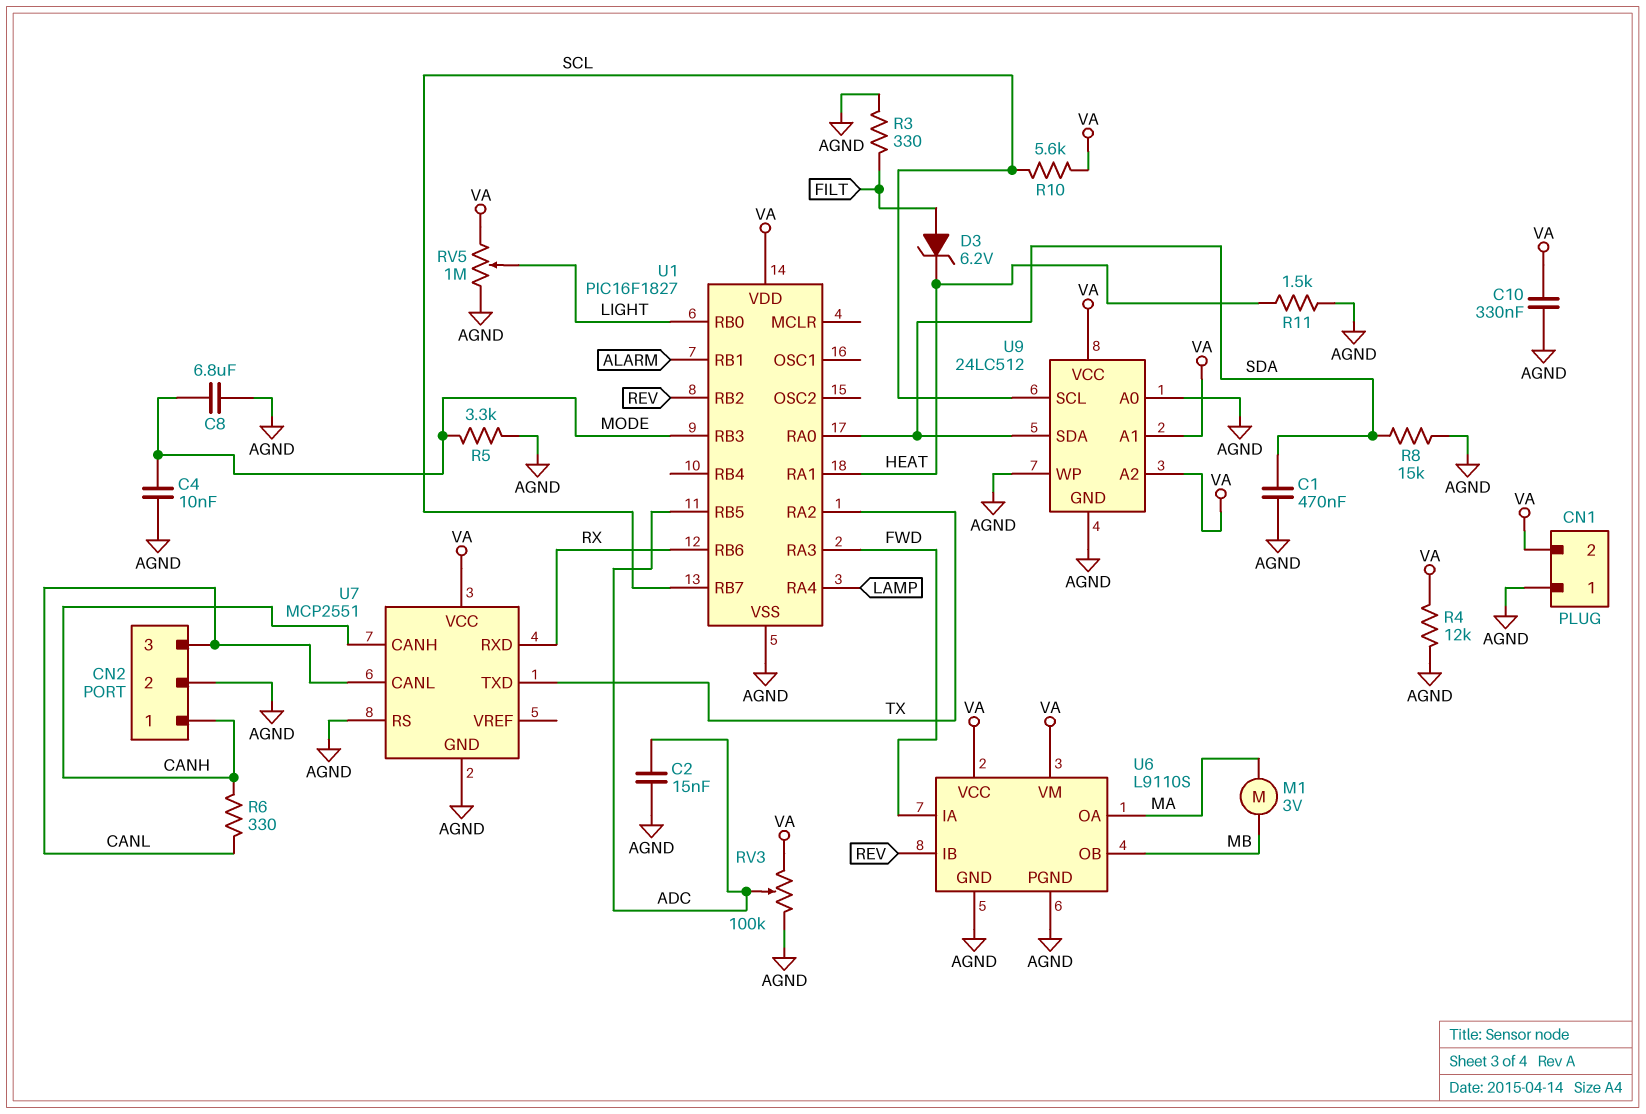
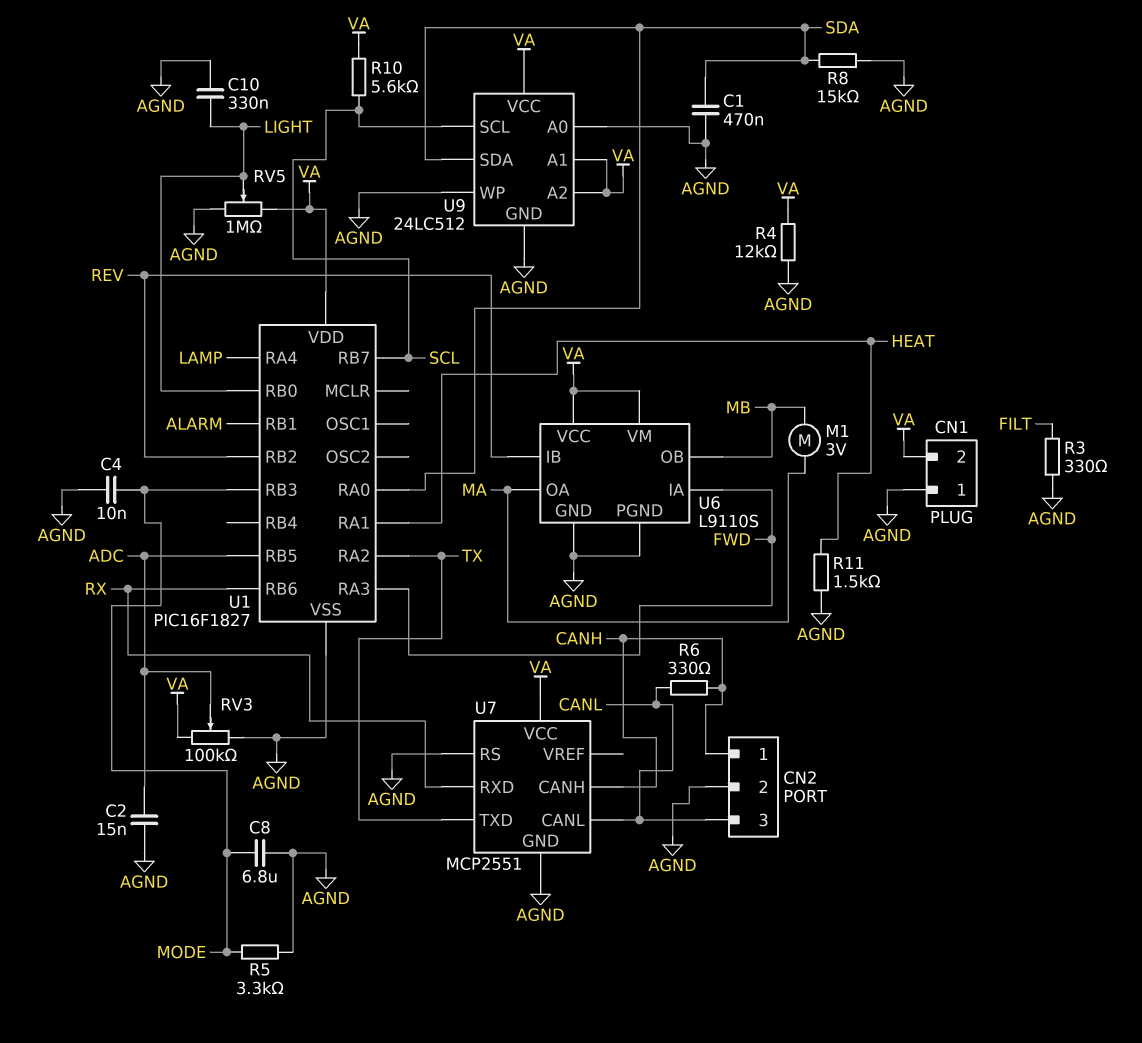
C10: 330nF (AGND, VA) -> 330nF (AGND, LIGHT)
D3: zener 6.2V (A FILT, K HEAT) -> none

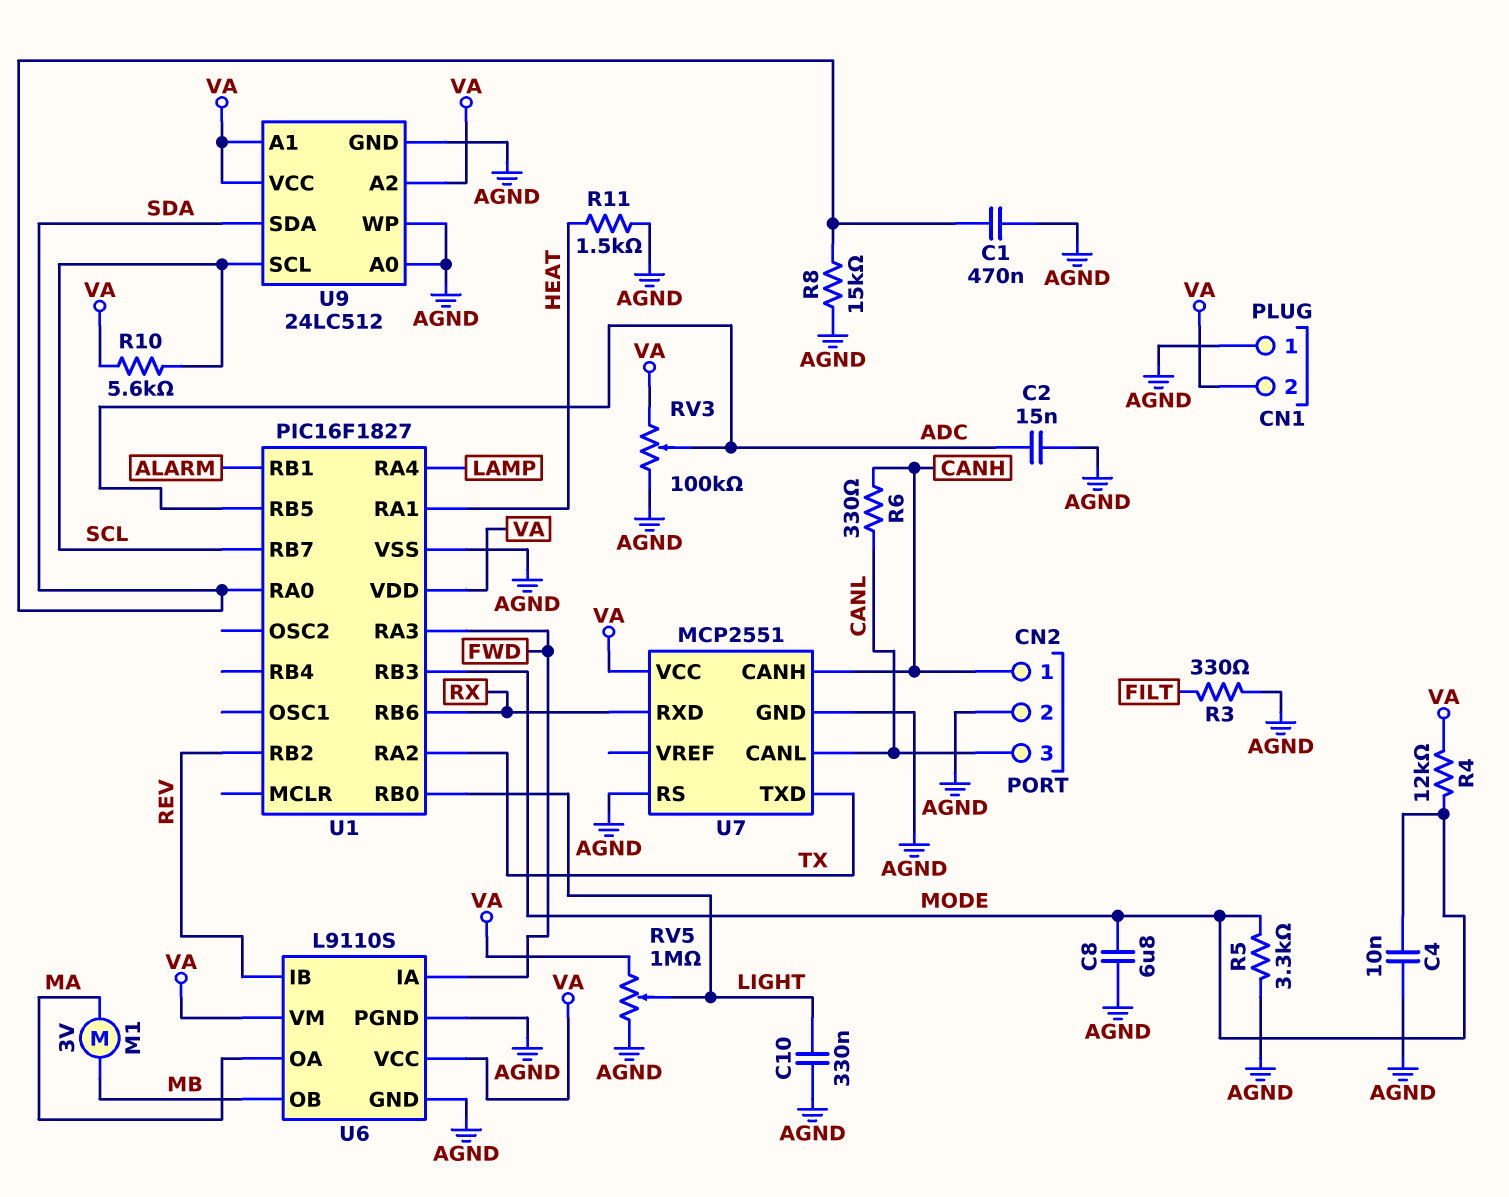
R4: 12k (AGND, VA) -> 12k (MODE, VA)

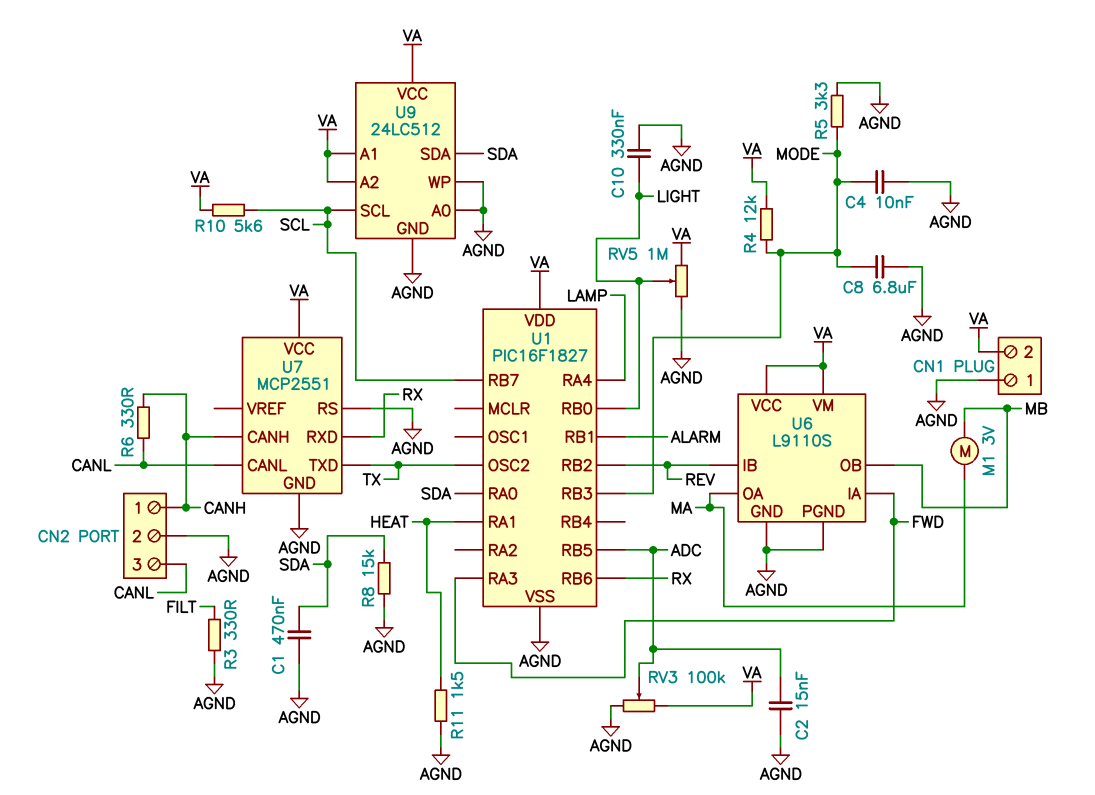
U1 pin OSC2: none -> TX
U1 pin RA2: TX -> none

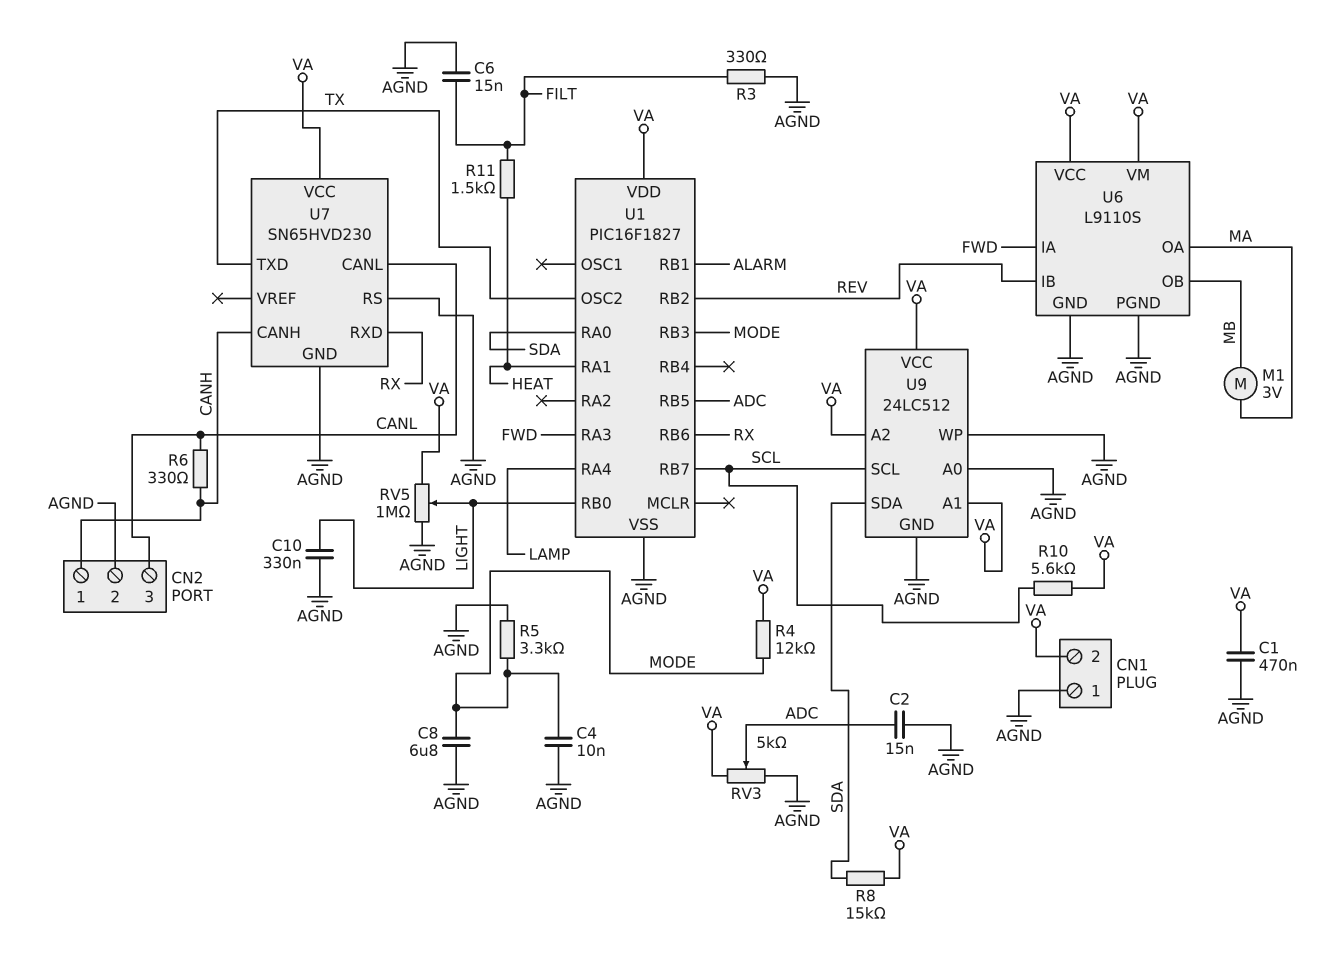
C1: 470nF (AGND, SDA) -> 470nF (AGND, VA)
C6: none -> 15nF (AGND, FILT)
R8: 15k (AGND, SDA) -> 15k (SDA, VA)
R11: 1.5k (AGND, HEAT) -> 1.5k (FILT, HEAT)
RV3: 100k (AGND, VA, wiper ADC) -> 5k (AGND, VA, wiper ADC)
U7: MCP2551 -> SN65HVD230

